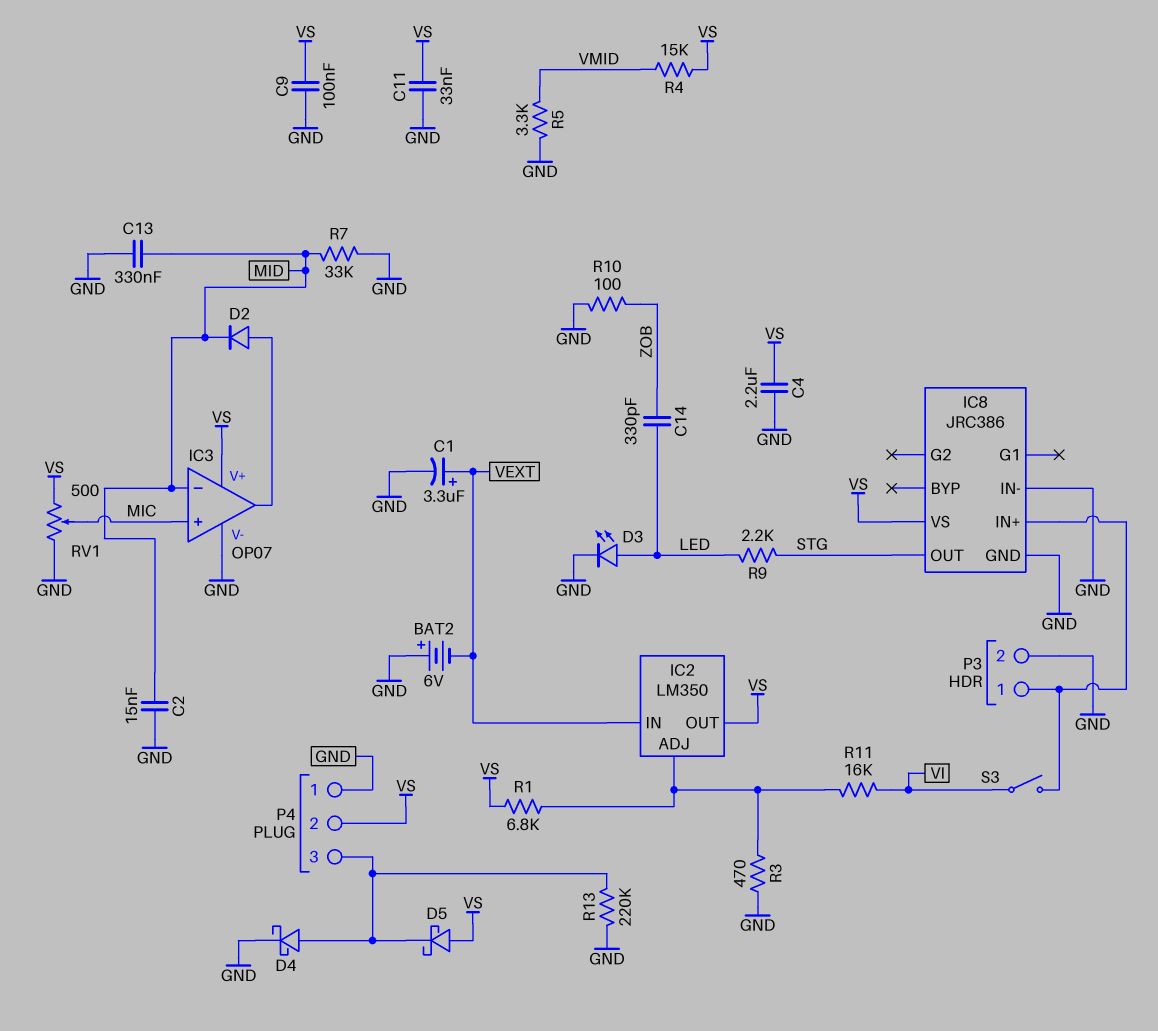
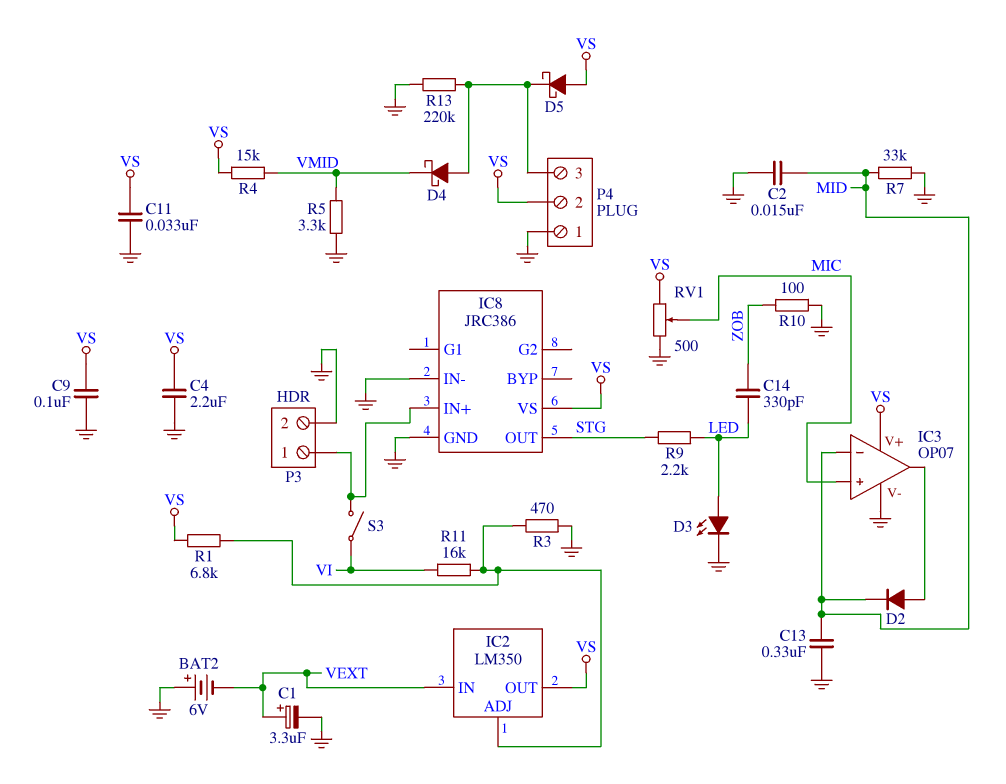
D4: schottky (A P4/3, K GND) -> schottky (A P4/3, K VMID)

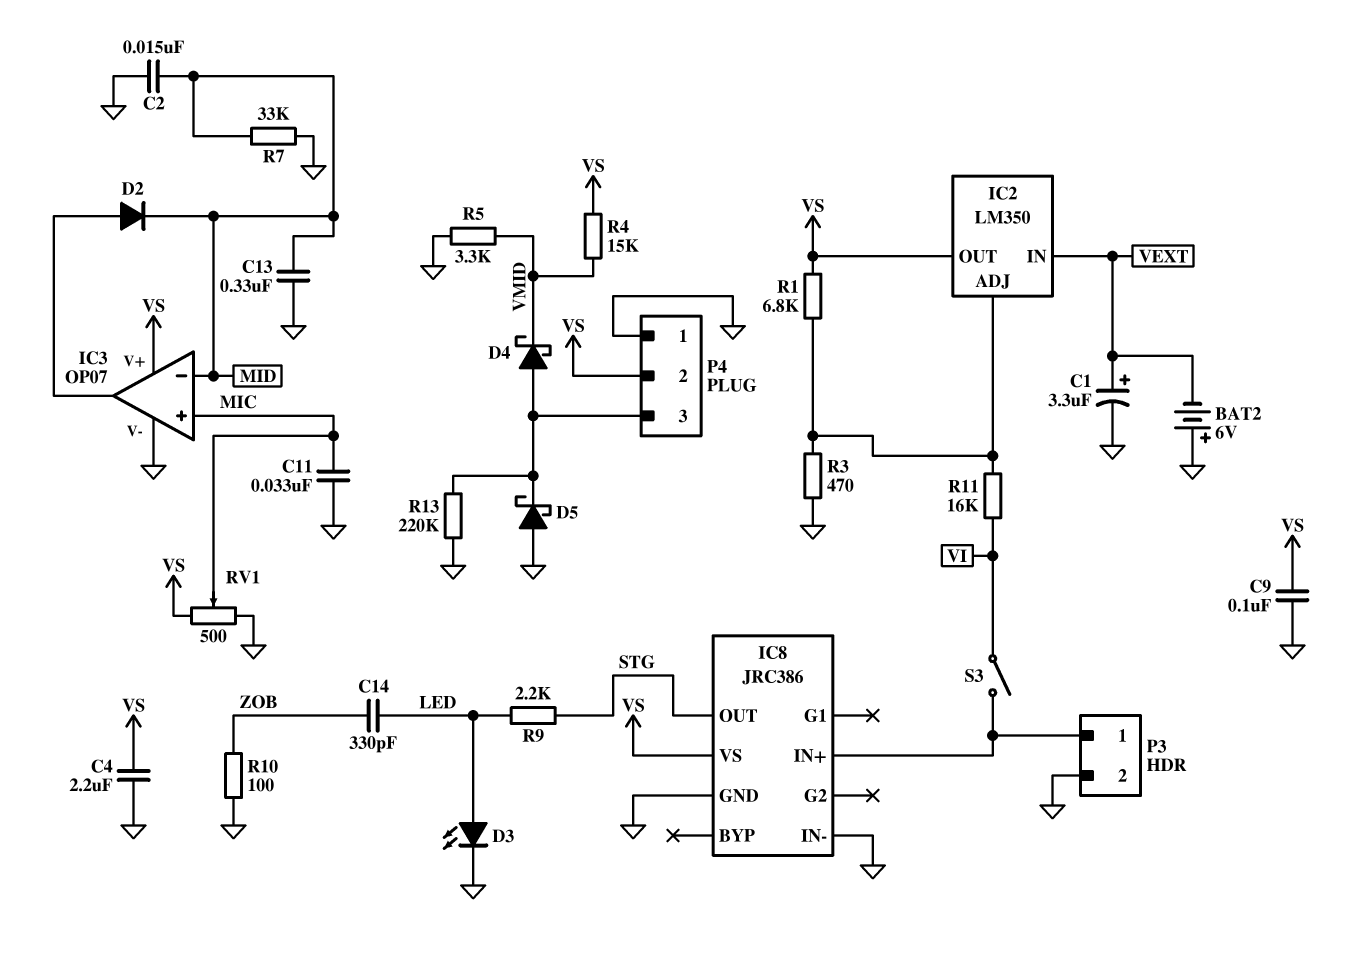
C11: 33nF (GND, VS) -> 33nF (GND, MIC)
D5: schottky (A VS, K P4/3) -> schottky (A GND, K P4/3)

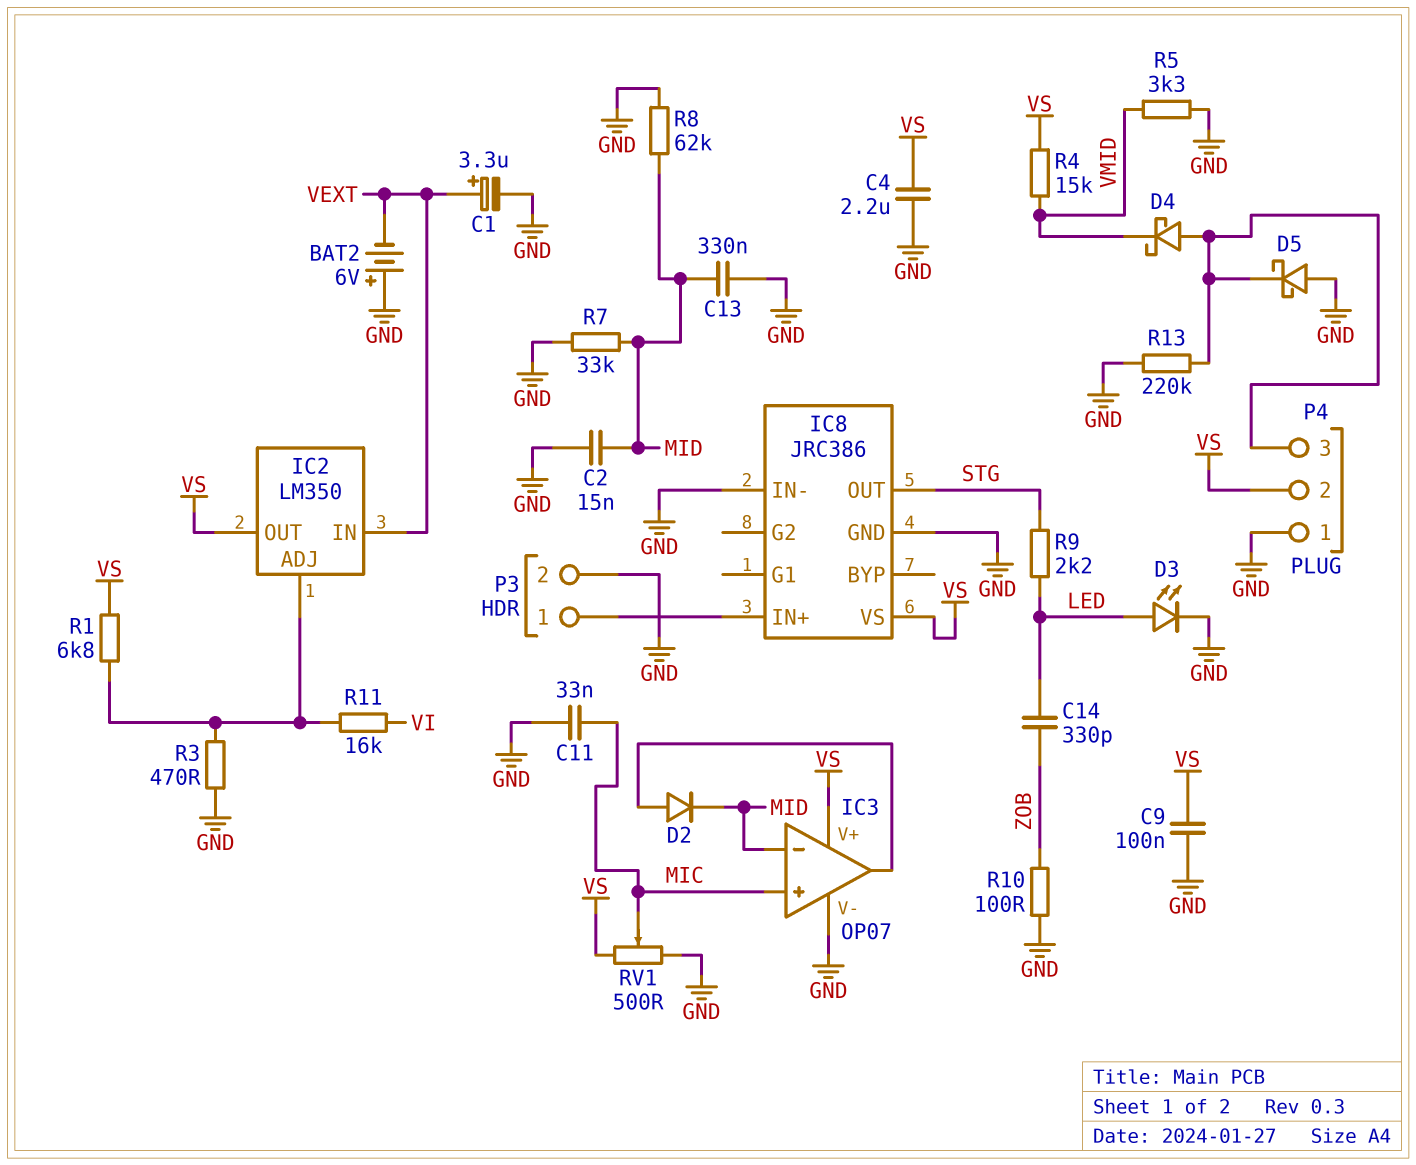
R8: none -> 62k (GND, MID)
S3: switch (IC8/IN+, VI) -> none

